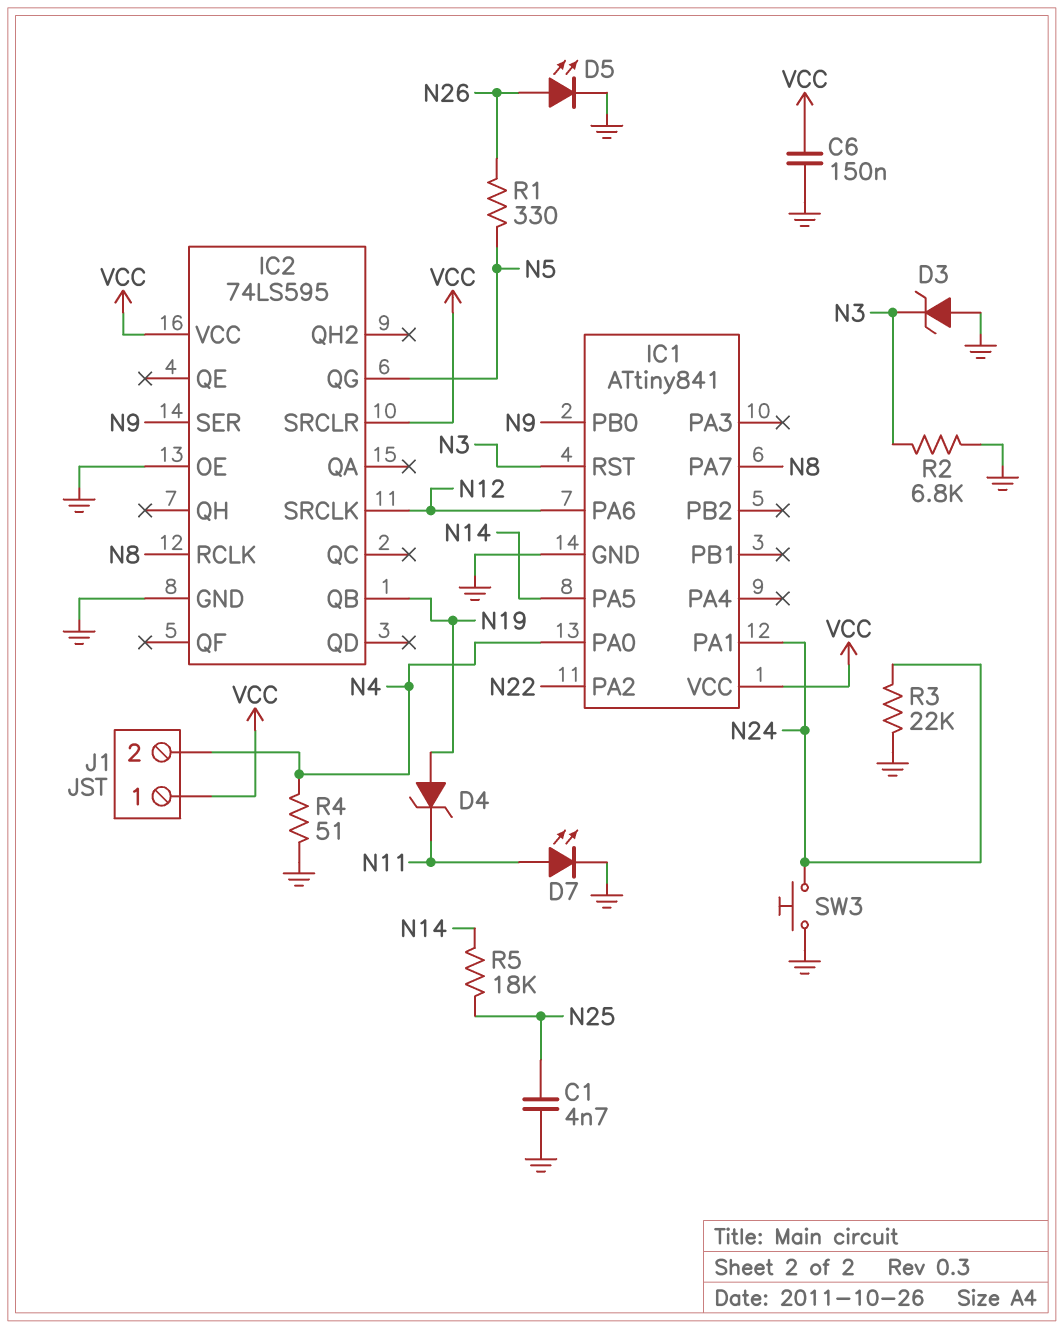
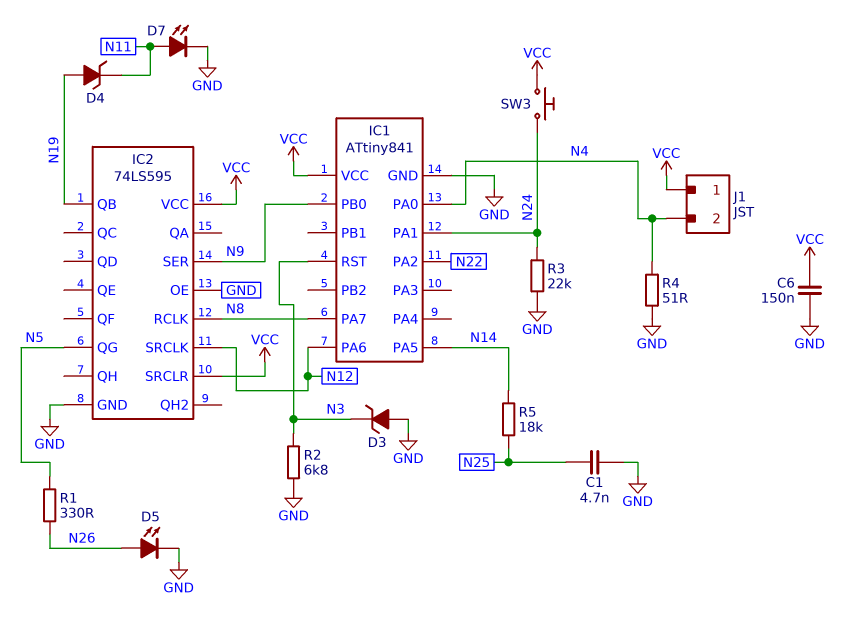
SW3: button (GND, N24) -> button (N24, VCC)

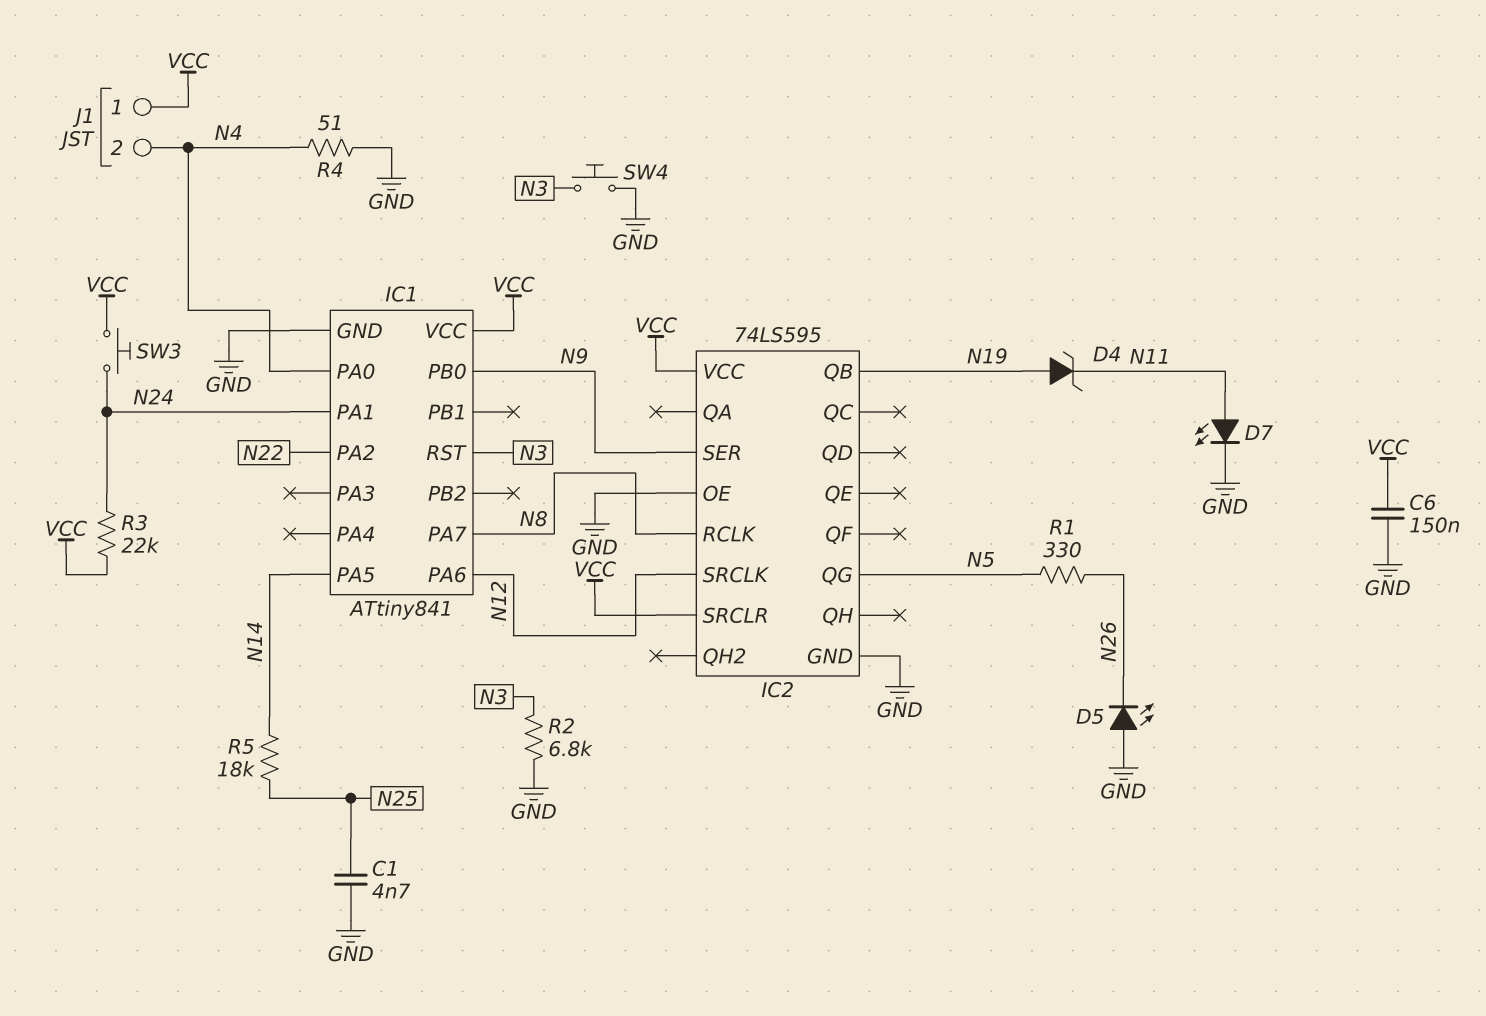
D3: zener (A GND, K N3) -> none
D5: LED (A N26, K GND) -> LED (A GND, K N26)
R3: 22k (GND, N24) -> 22k (N24, VCC)
SW4: none -> button (GND, N3)

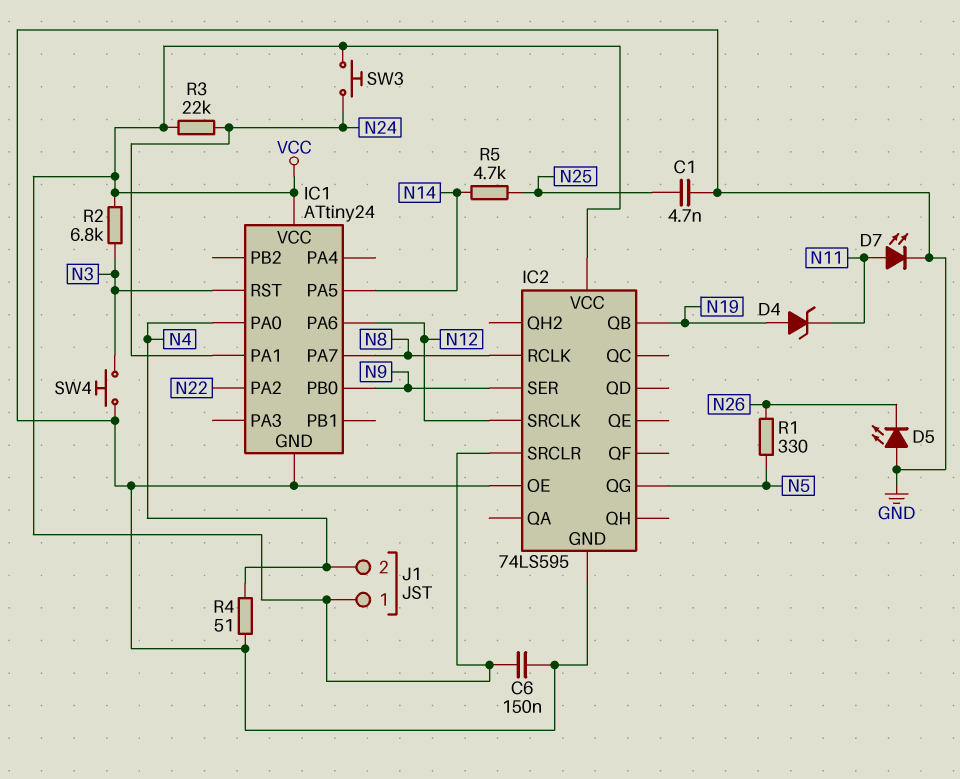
IC1: ATtiny841 -> ATtiny24
R2: 6.8k (GND, N3) -> 6.8k (N3, VCC)
R5: 18k (N14, N25) -> 4.7k (N14, N25)

